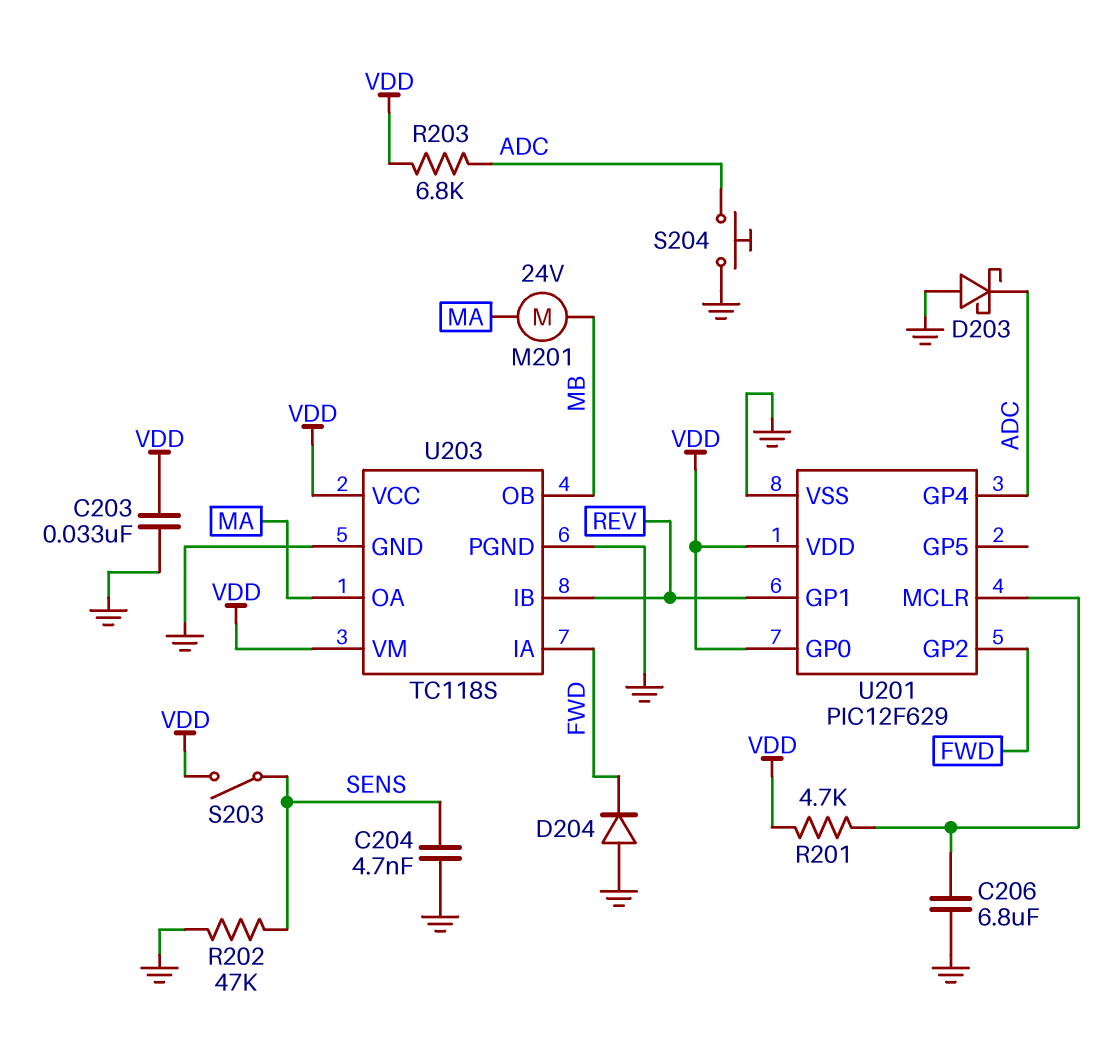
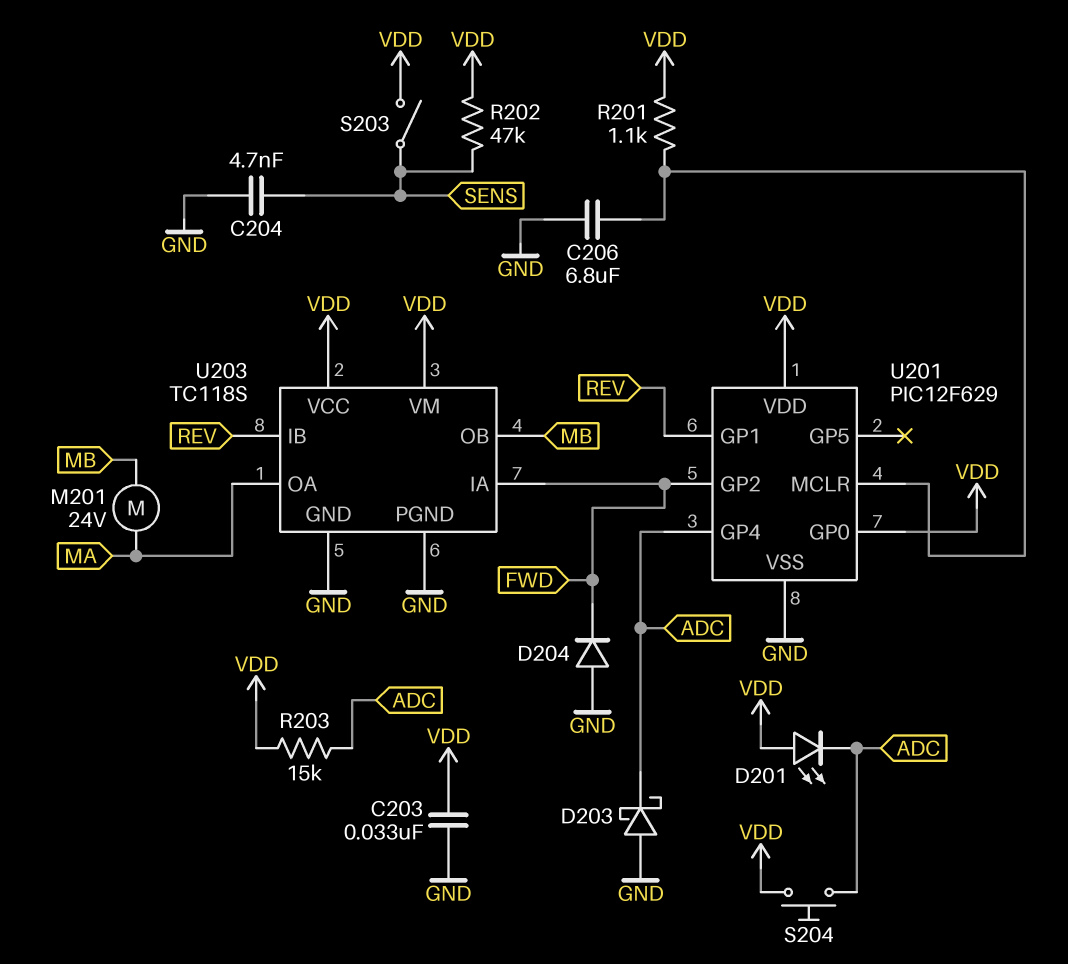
D201: none -> LED (A VDD, K ADC)
R201: 4.7k (U201/MCLR, VDD) -> 1.1k (U201/MCLR, VDD)
R202: 47k (GND, SENS) -> 47k (SENS, VDD)
R203: 6.8k (ADC, VDD) -> 15k (ADC, VDD)
S204: button (ADC, GND) -> button (ADC, VDD)

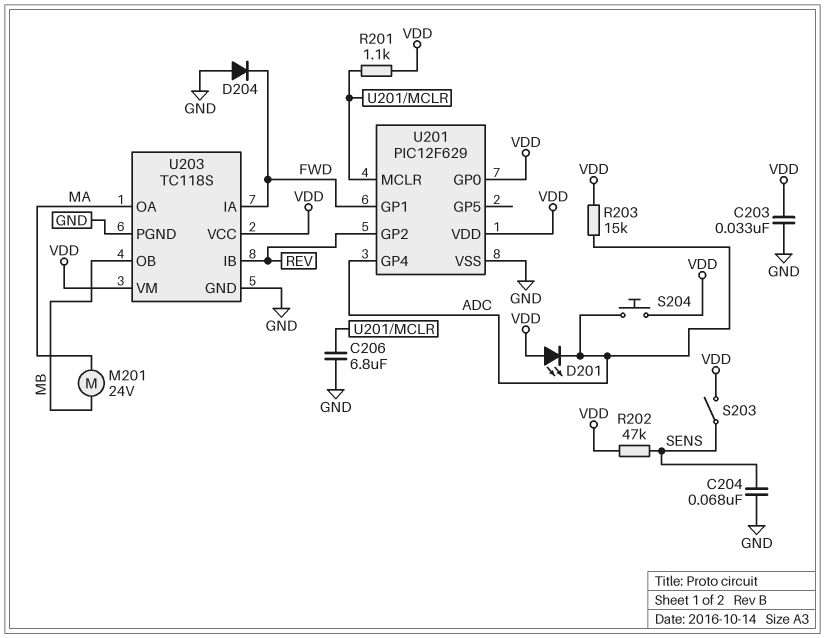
C204: 4.7nF (GND, SENS) -> 68nF (GND, SENS)
D203: schottky (A GND, K ADC) -> none
U201 pin GP1: REV -> FWD
U201 pin GP2: FWD -> REV

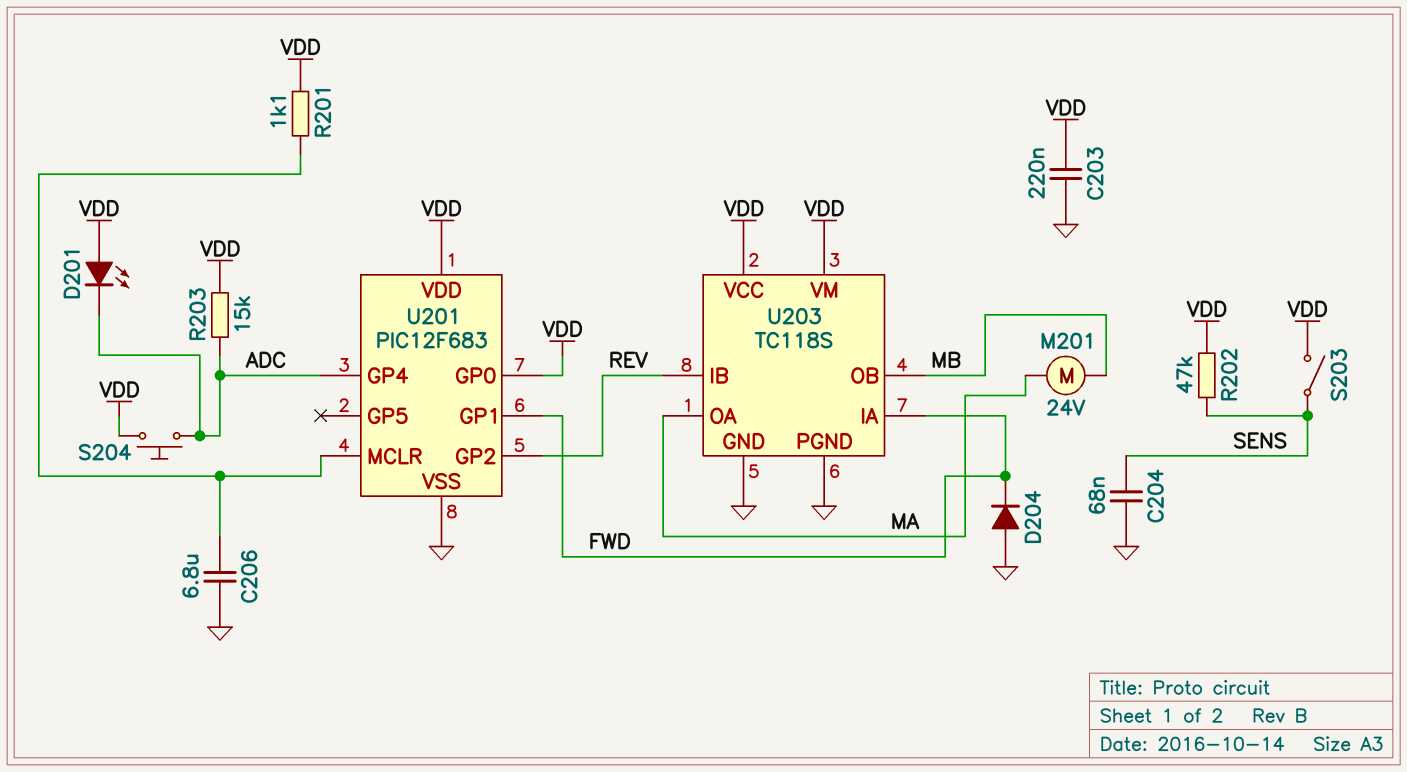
C203: 33nF (GND, VDD) -> 220nF (GND, VDD)
U201: PIC12F629 -> PIC12F683

